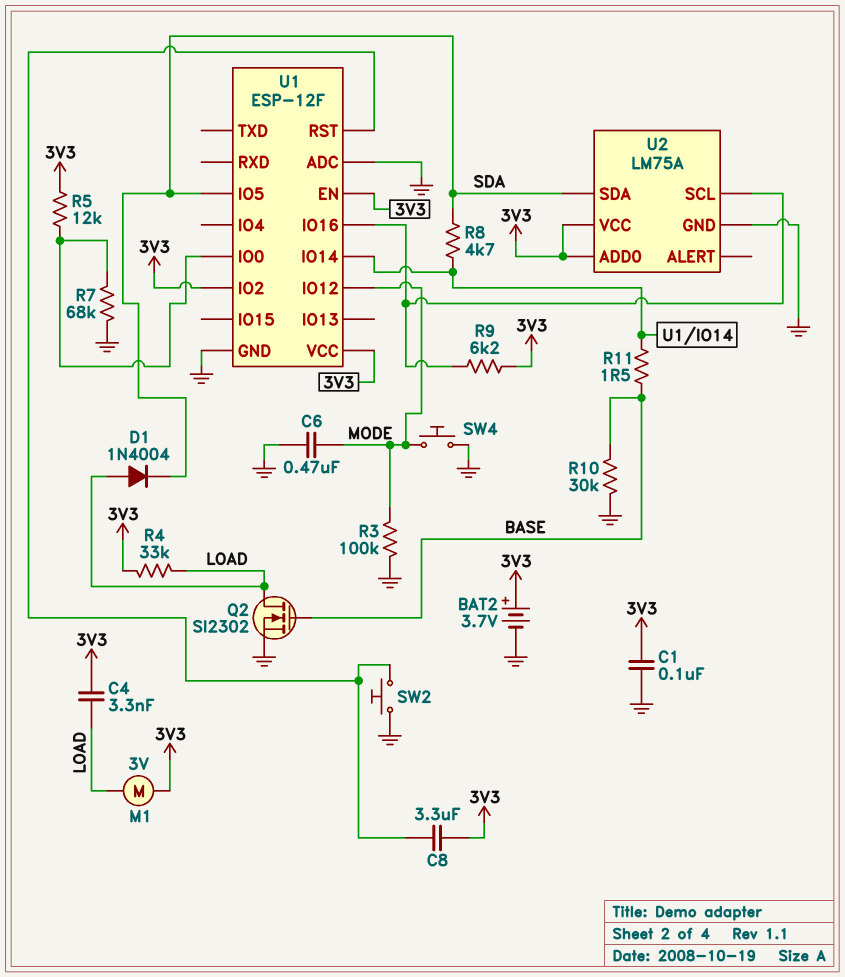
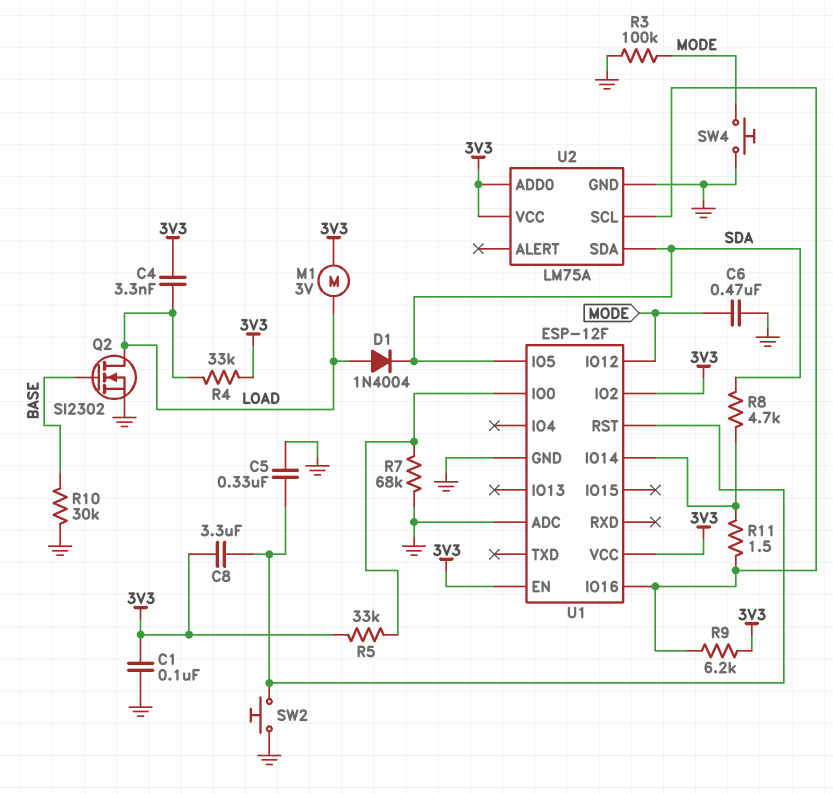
BAT2: 3.7V (plus 3V3, minus GND) -> none
C5: none -> 330nF (GND, U1/RST)
R5: 12k (3V3, U1/IO0) -> 33k (3V3, U1/IO0)
R11: 1.5 (BASE, U1/IO14) -> 1.5 (U1/IO14, U1/IO16)

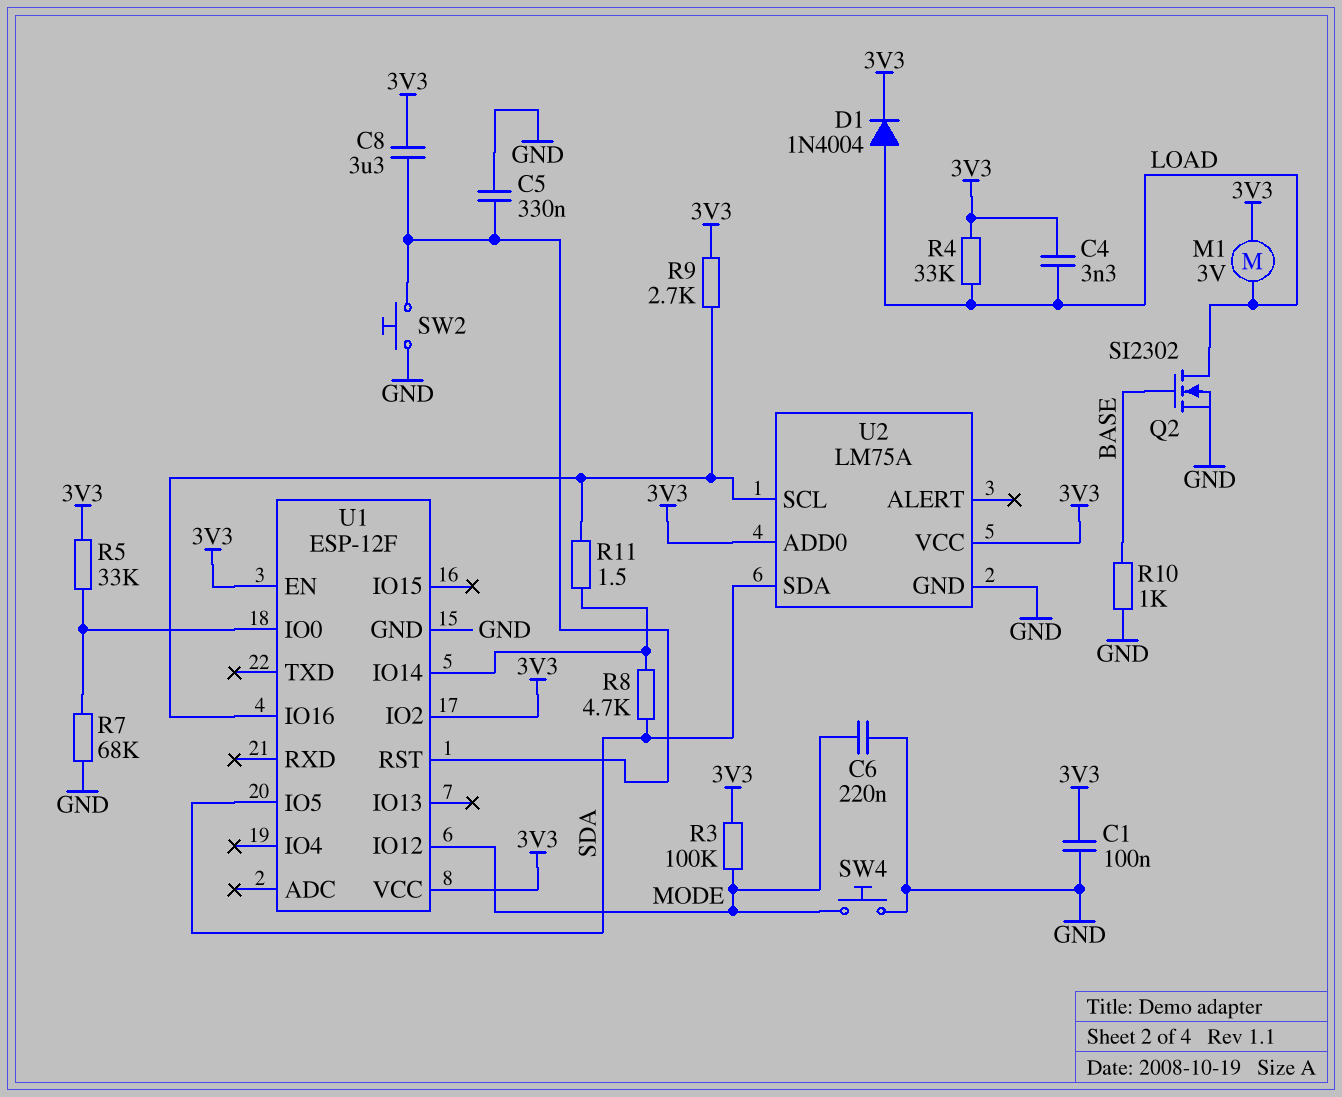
C6: 470nF (GND, MODE) -> 220nF (GND, MODE)
D1: diode 1N4004 (A LOAD, K SDA) -> diode 1N4004 (A LOAD, K 3V3)
R3: 100k (GND, MODE) -> 100k (3V3, MODE)
R9: 6.2k (3V3, U1/IO16) -> 2.7k (3V3, U1/IO16)
R10: 30k (BASE, GND) -> 1k (BASE, GND)
U1 pin ADC: GND -> none

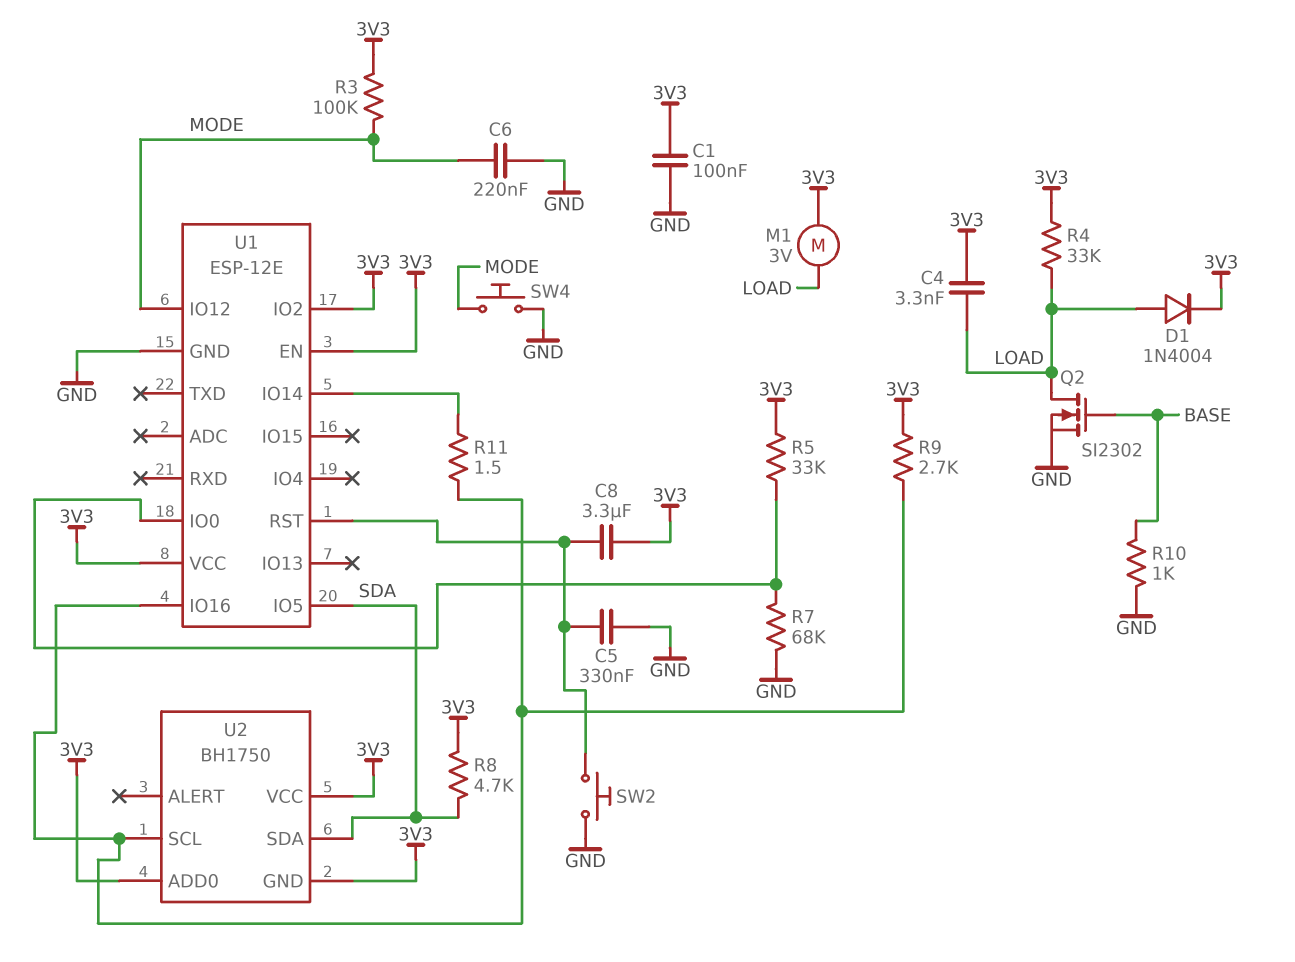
R8: 4.7k (SDA, U1/IO14) -> 4.7k (3V3, SDA)
U1: ESP-12F -> ESP-12E
U2: LM75A -> BH1750
U2 pin GND: GND -> 3V3

